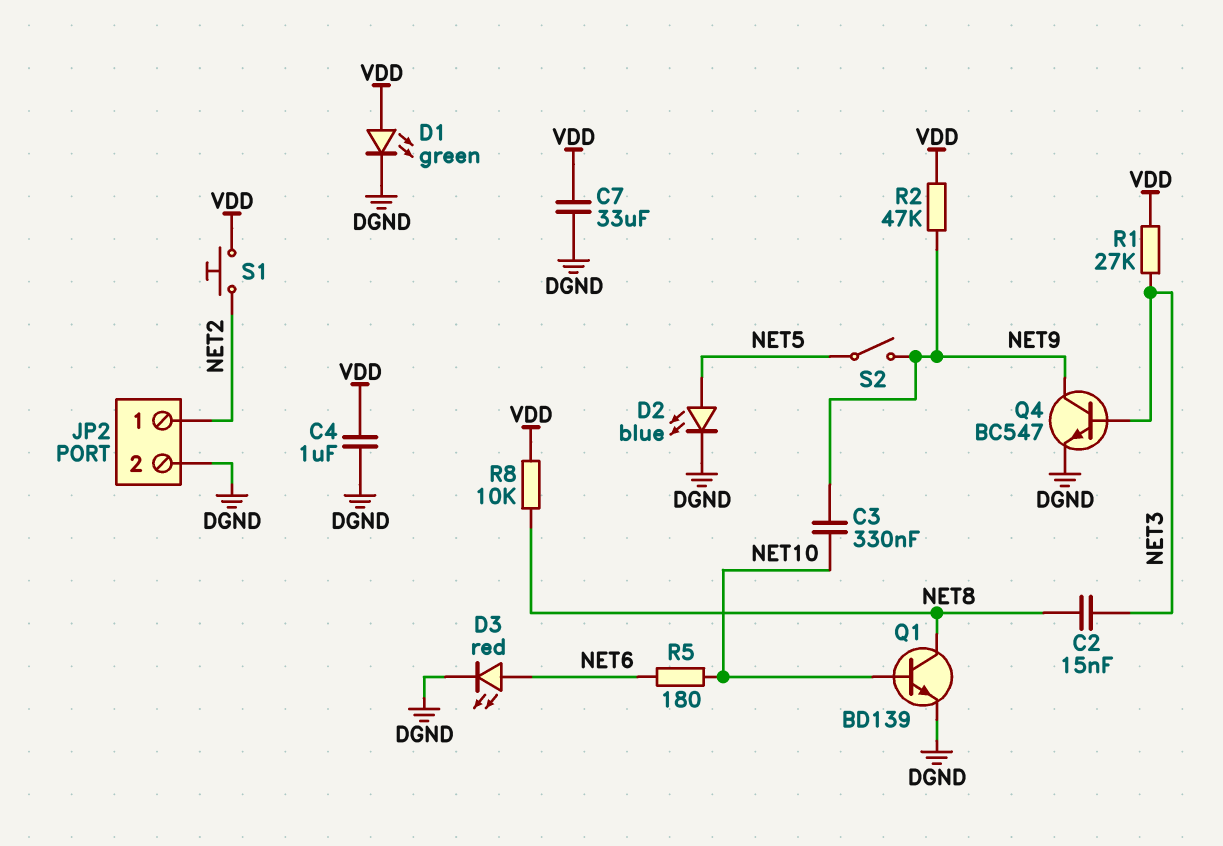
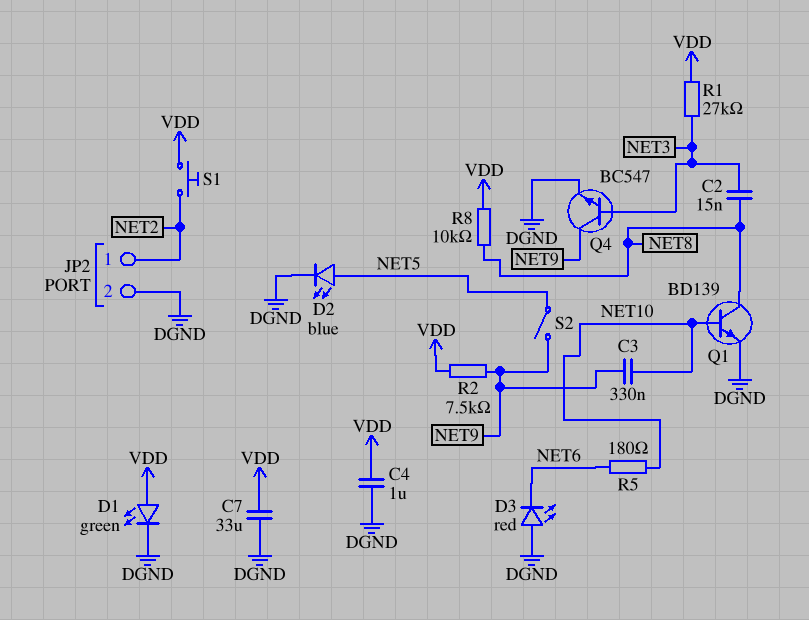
D3: LED red (A NET6, K DGND) -> LED red (A DGND, K NET6)
R2: 47k (NET9, VDD) -> 7.5k (NET9, VDD)

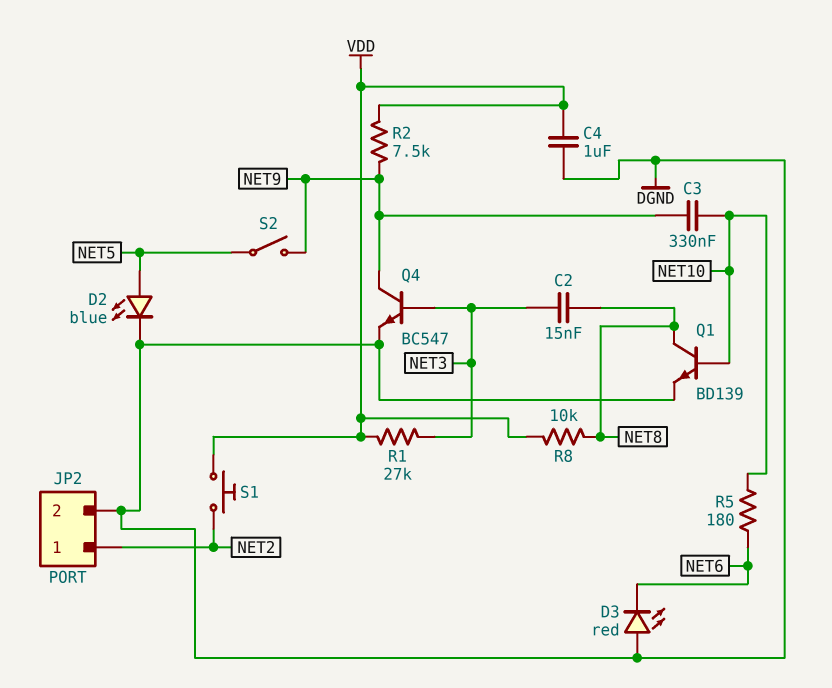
C7: 33uF (DGND, VDD) -> none
D1: LED green (A VDD, K DGND) -> none

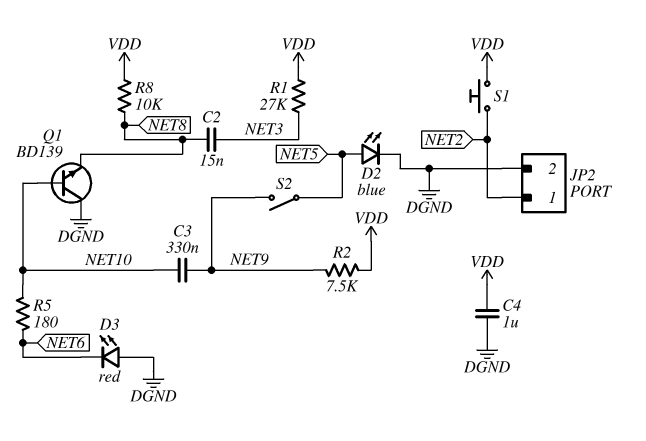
Q1: NPN BD139 (B NET10, C NET8, E DGND) -> NPN BD139 (B NET10, C DGND, E NET8)
Q4: NPN BC547 (B NET3, C NET9, E DGND) -> none

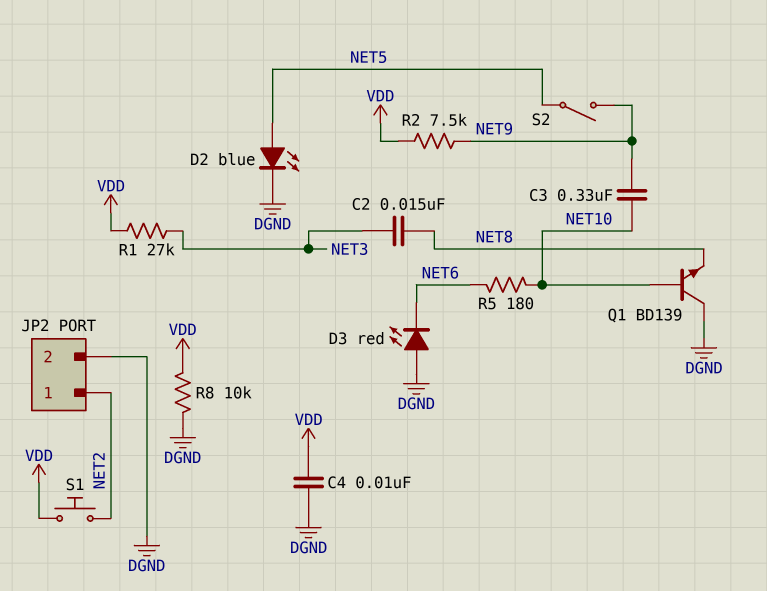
C4: 1uF (DGND, VDD) -> 10nF (DGND, VDD)
R8: 10k (NET8, VDD) -> 10k (DGND, VDD)

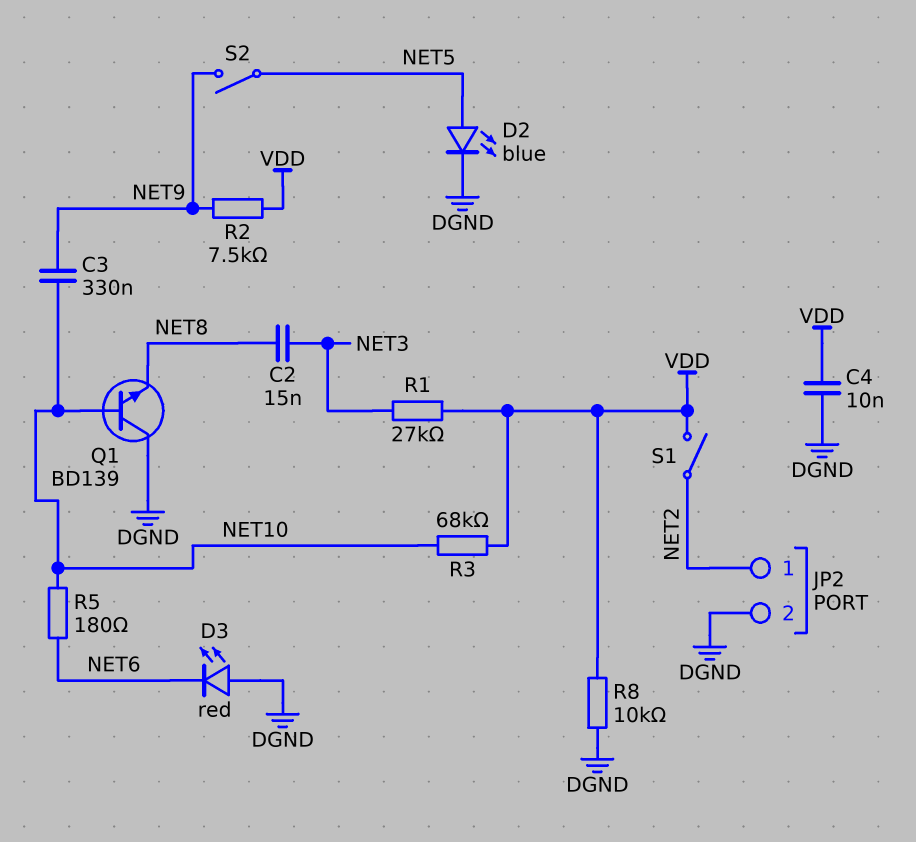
R3: none -> 68k (NET10, VDD)
S1: button (NET2, VDD) -> switch (NET2, VDD)

